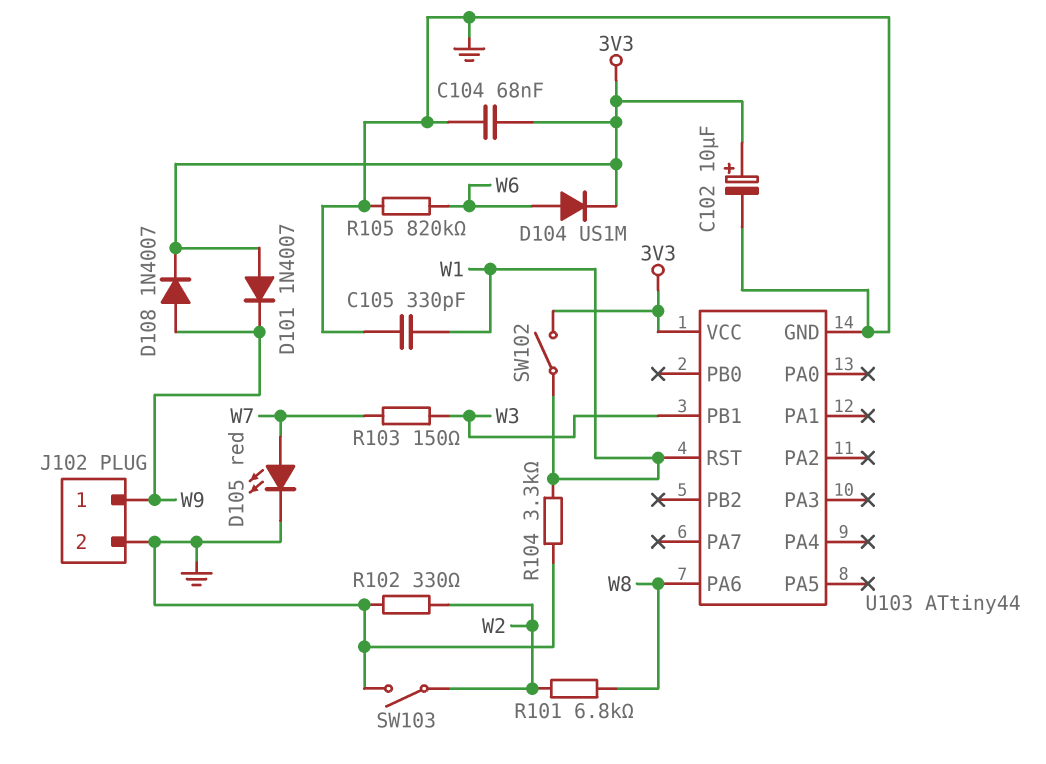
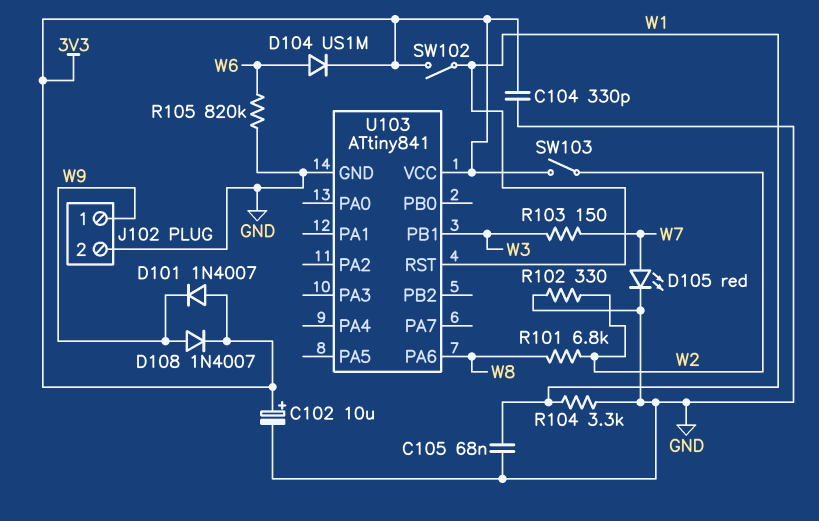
C104: 68nF (3V3, GND) -> 330pF (3V3, GND)
C105: 330pF (GND, W1) -> 68nF (GND, W1)
SW103: switch (GND, W2) -> switch (3V3, W2)
U103: ATtiny44 -> ATtiny841

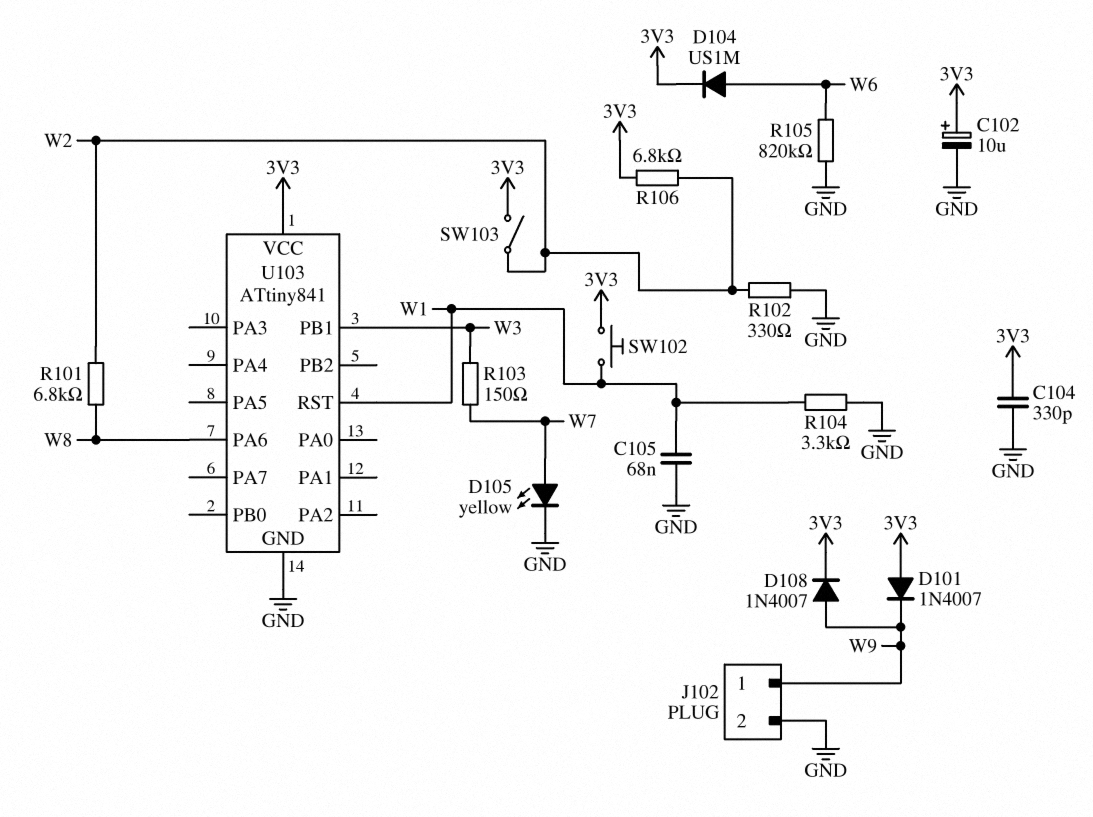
D105: LED red (A W7, K GND) -> LED yellow (A W7, K GND)
R106: none -> 6.8k (3V3, W2)
SW102: switch (3V3, W1) -> button (3V3, W1)

